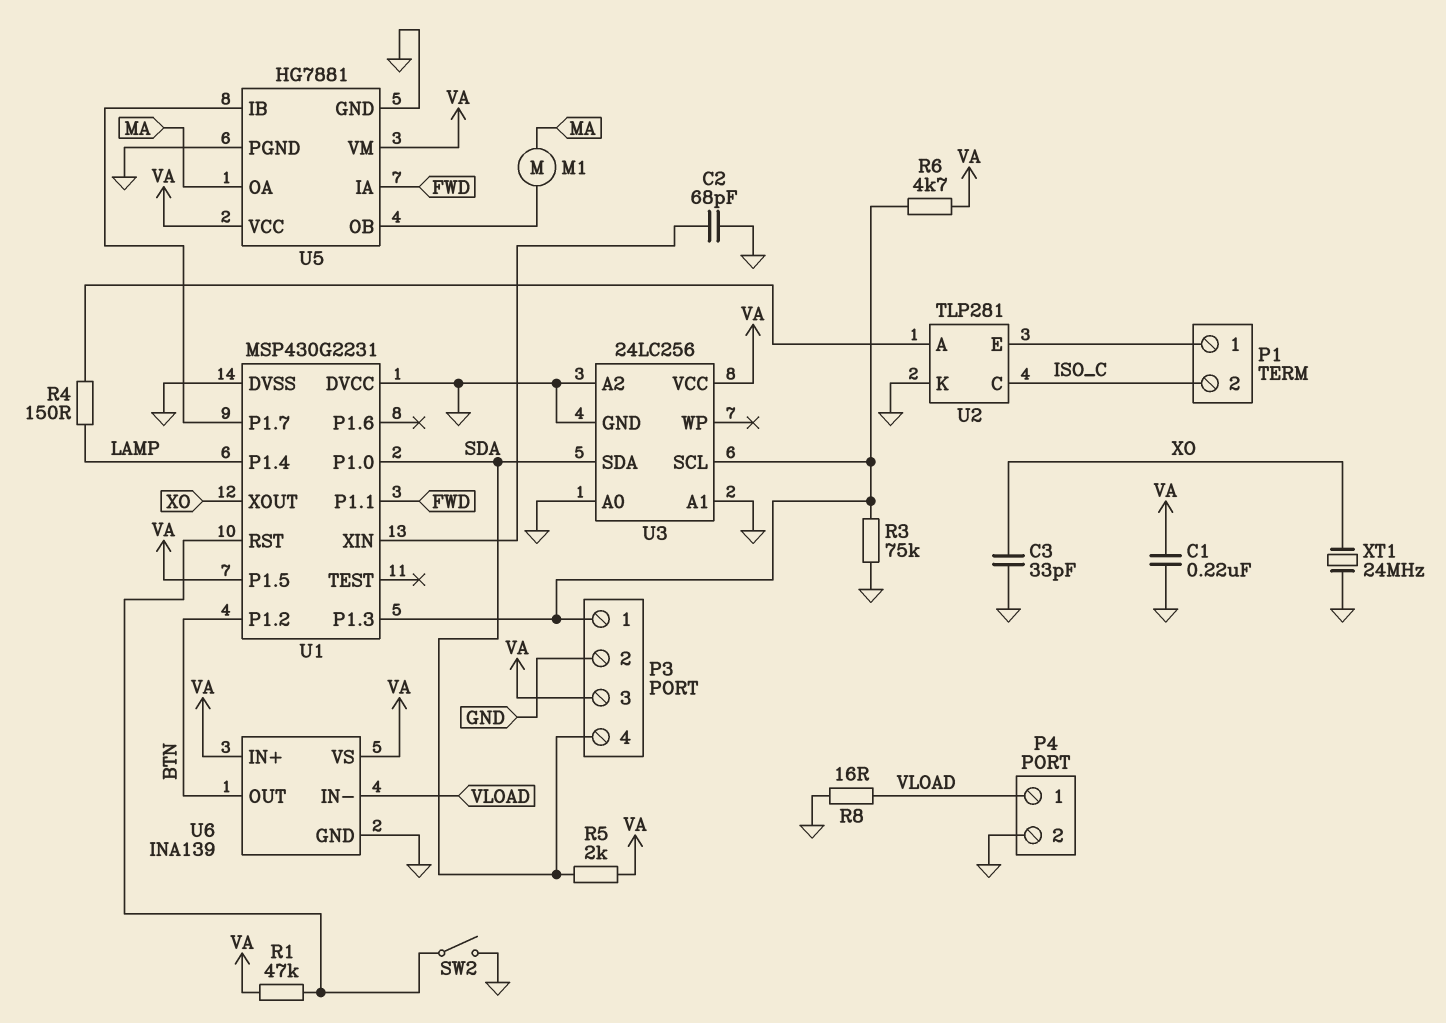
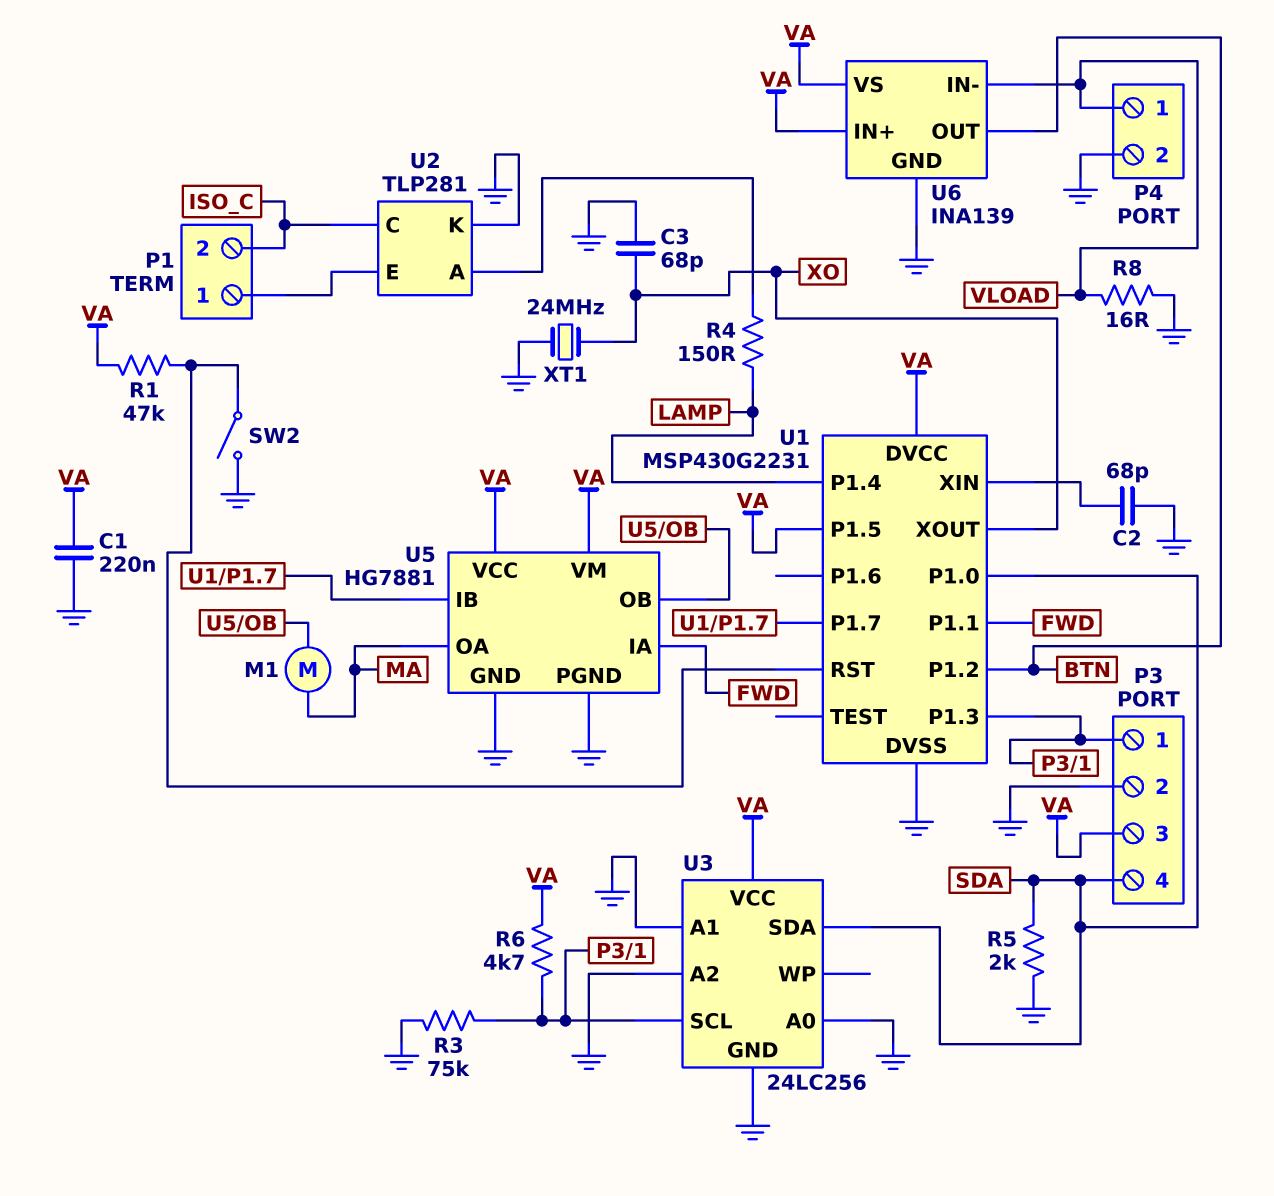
C3: 33pF (GND, XO) -> 68pF (GND, XO)
R5: 2k (SDA, VA) -> 2k (GND, SDA)
U1 pin DVCC: GND -> VA

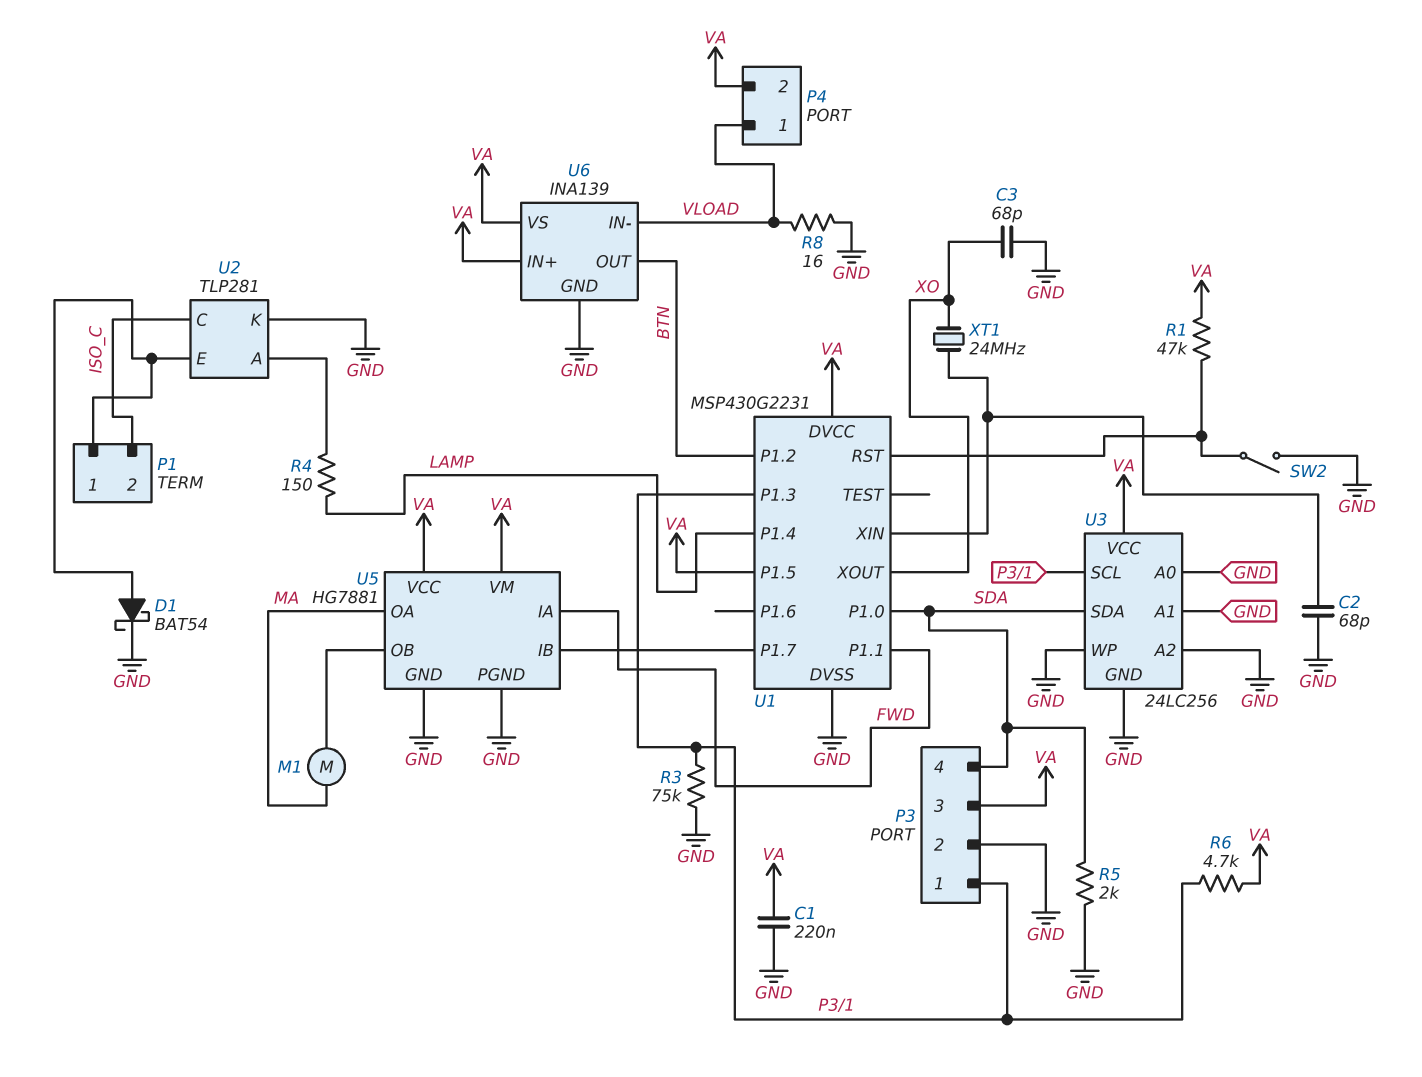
D1: none -> schottky BAT54 (A P1/1, K GND)
P4 pin 2: GND -> VA
U3 pin WP: none -> GND
XT1: 24MHz (GND, XO) -> 24MHz (U1/XIN, XO)

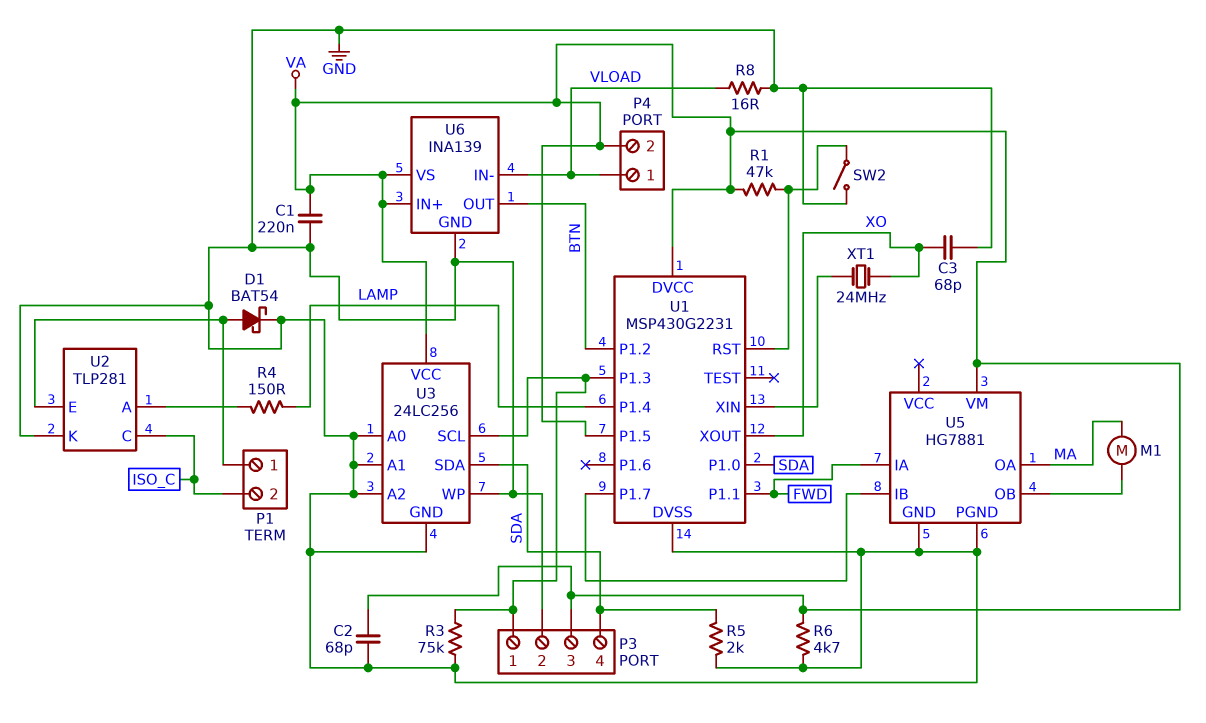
C2: 68pF (GND, U1/XIN) -> 68pF (GND, VA)
R6: 4.7k (P3/1, VA) -> 4.7k (GND, VA)
U5 pin VCC: VA -> none

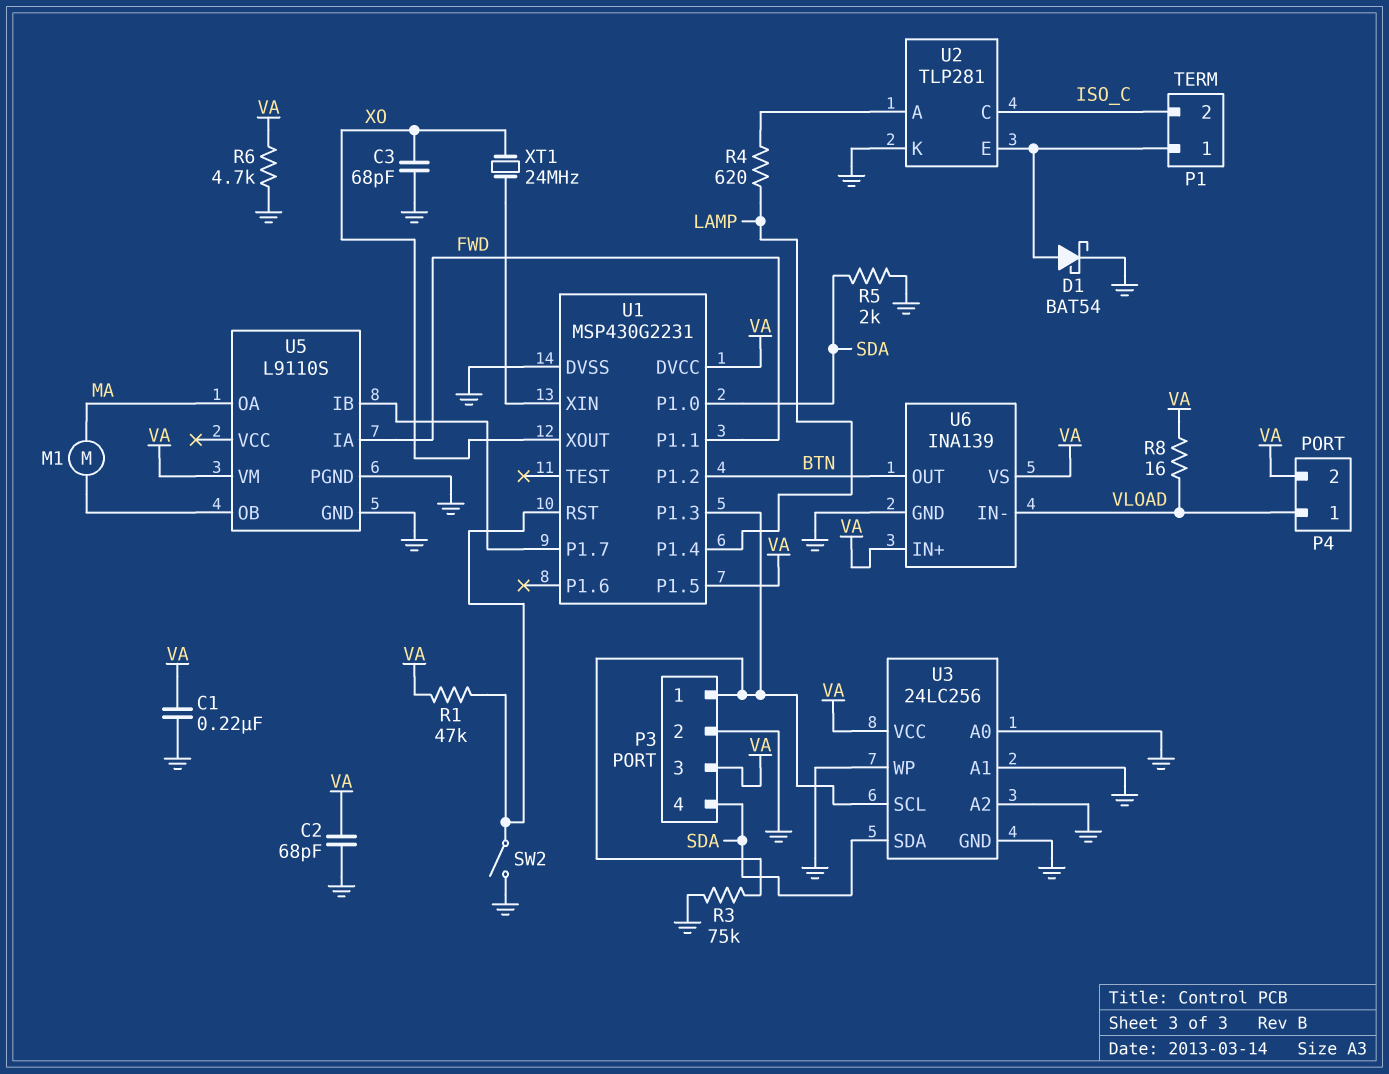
R4: 150 (LAMP, U2/A) -> 620 (LAMP, U2/A)
R8: 16 (GND, VLOAD) -> 16 (VA, VLOAD)
U5: HG7881 -> L9110S

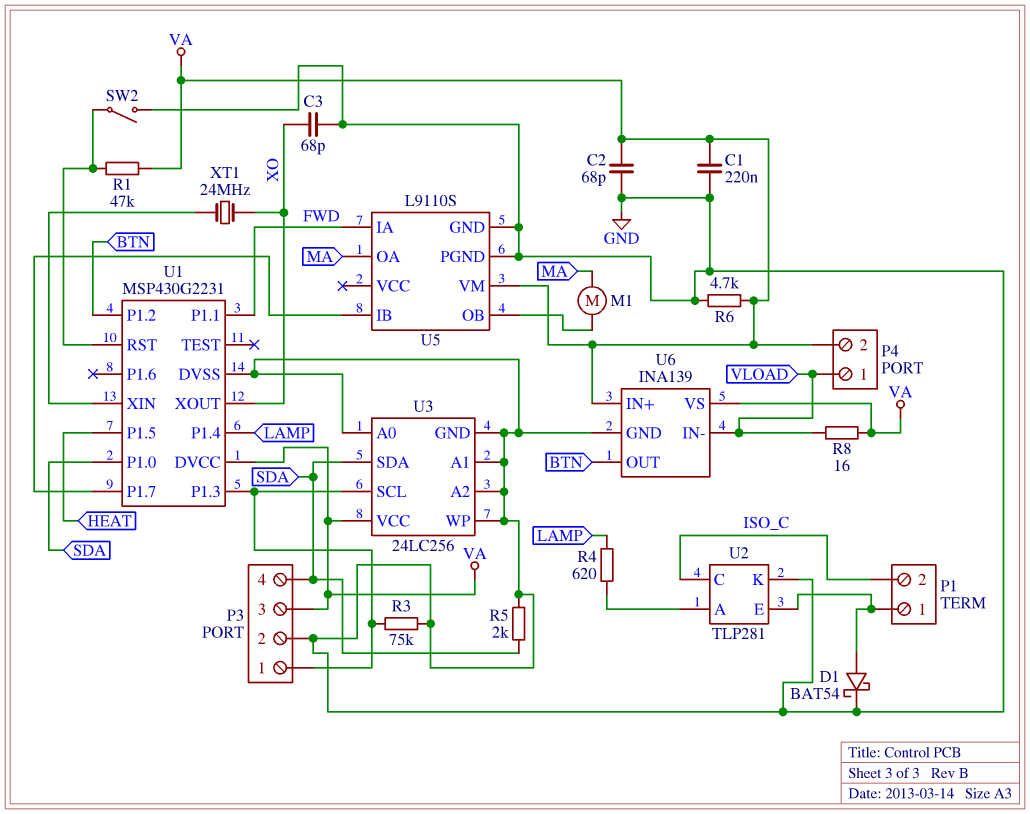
U1 pin P1.5: VA -> HEAT

